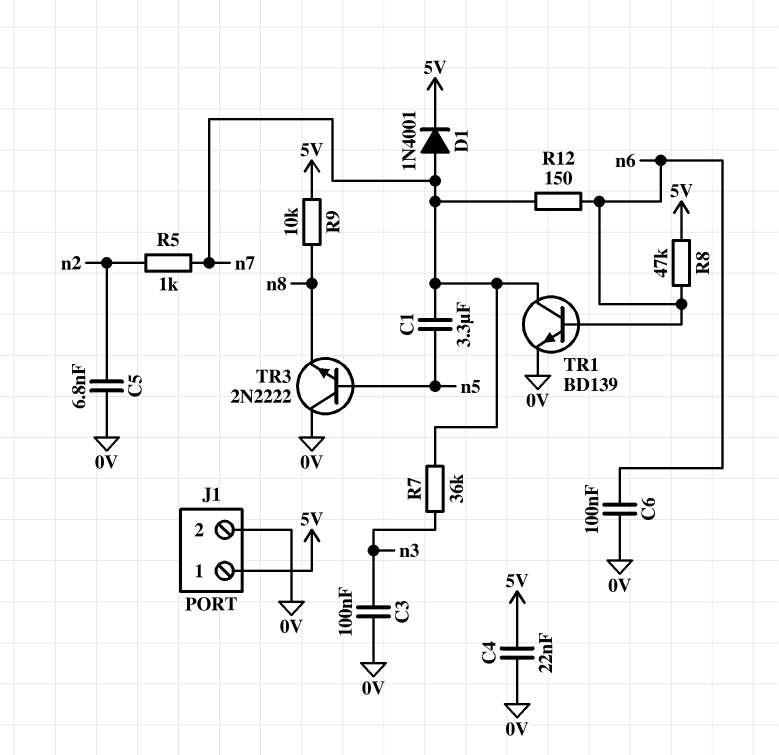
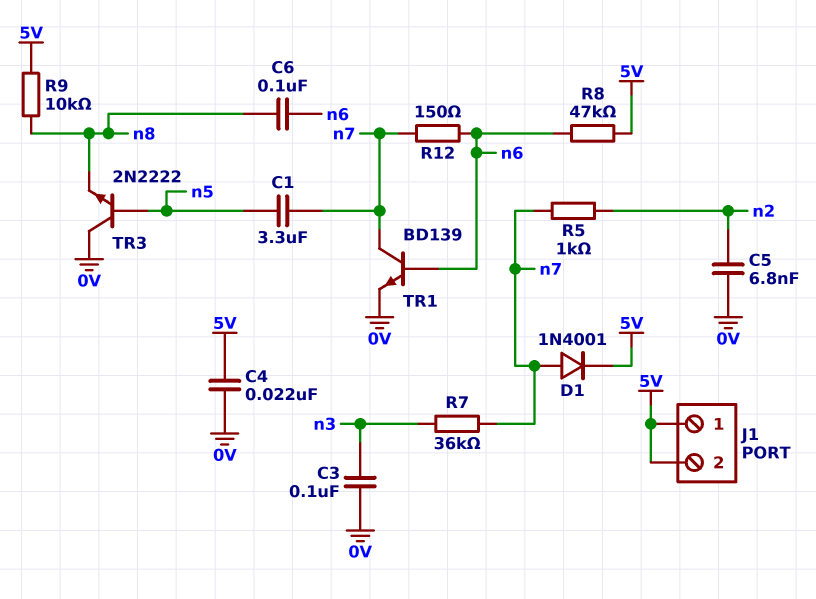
C6: 100nF (0V, n6) -> 100nF (n6, n8)
J1 pin 2: 0V -> 5V

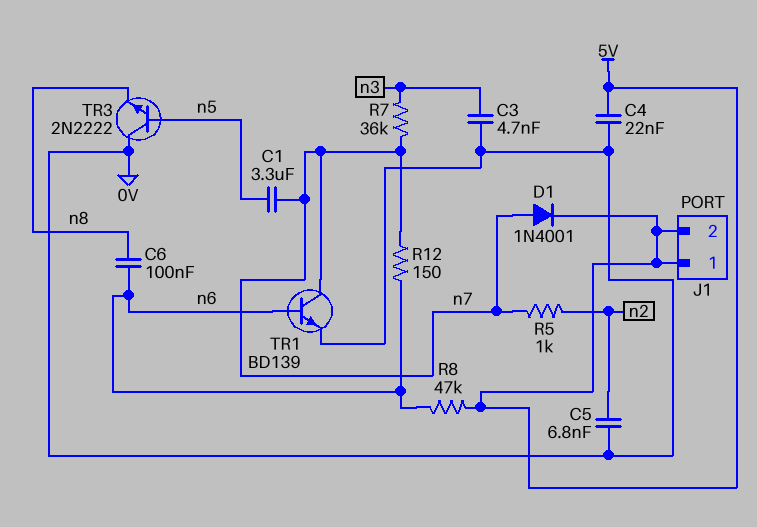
C3: 100nF (0V, n3) -> 4.7nF (0V, n3)
R9: 10k (5V, n8) -> none

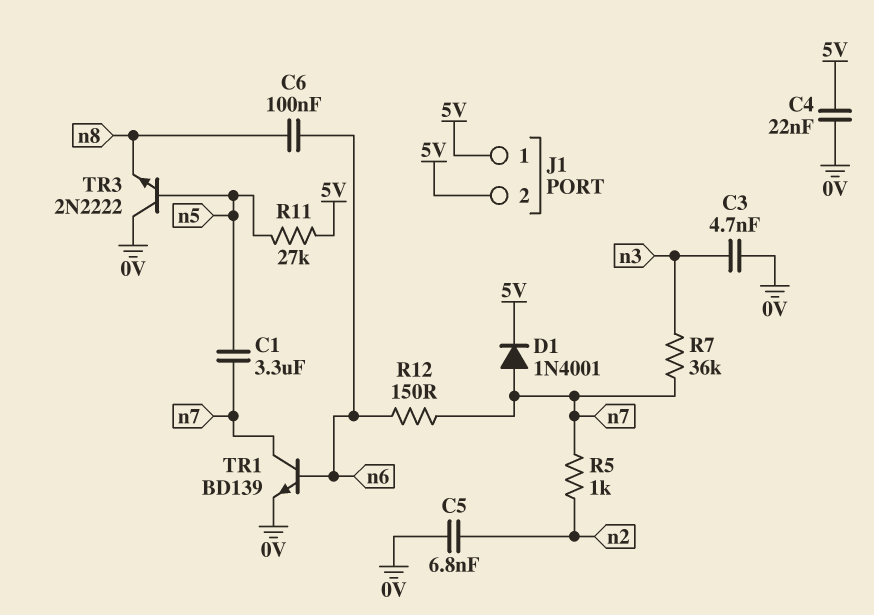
R8: 47k (5V, n6) -> none
R11: none -> 27k (5V, n5)

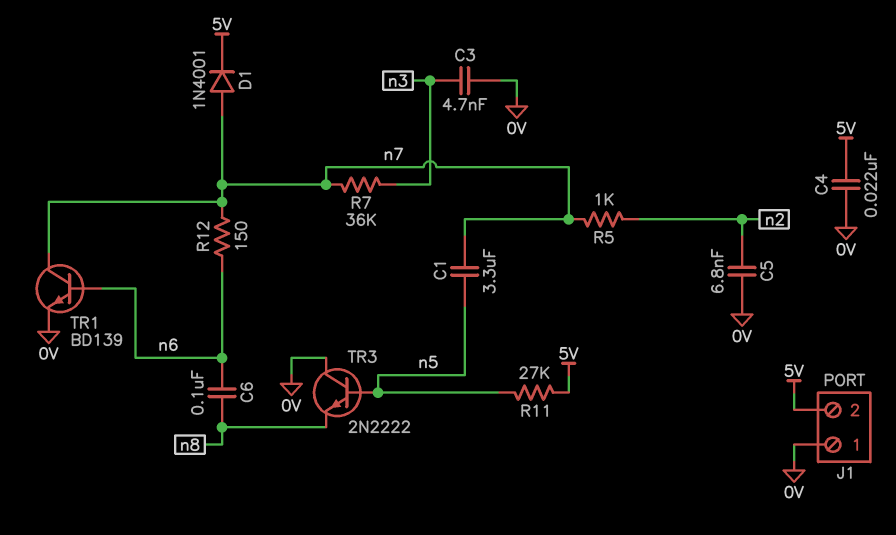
J1 pin 1: 5V -> 0V

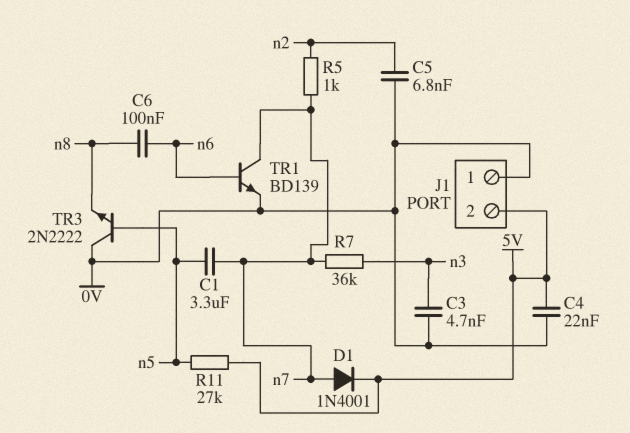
R12: 150 (n6, n7) -> none

